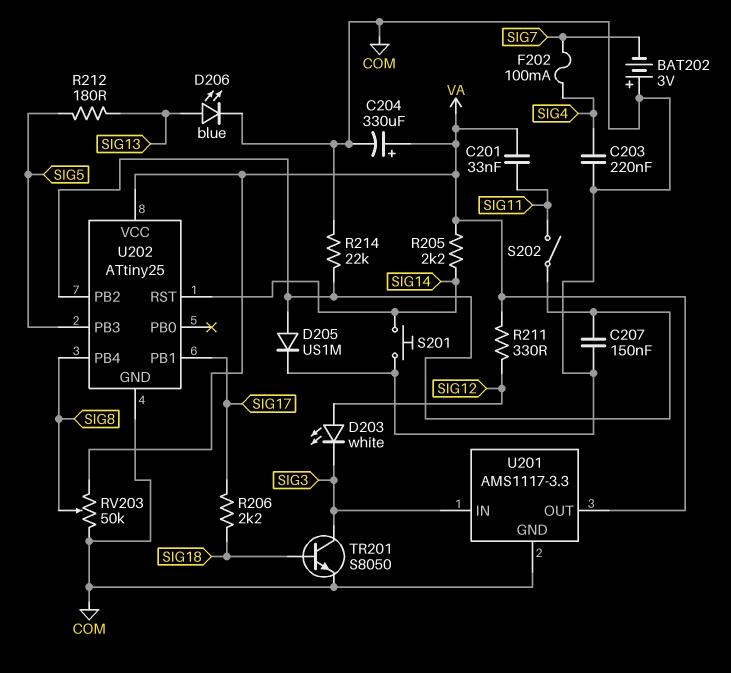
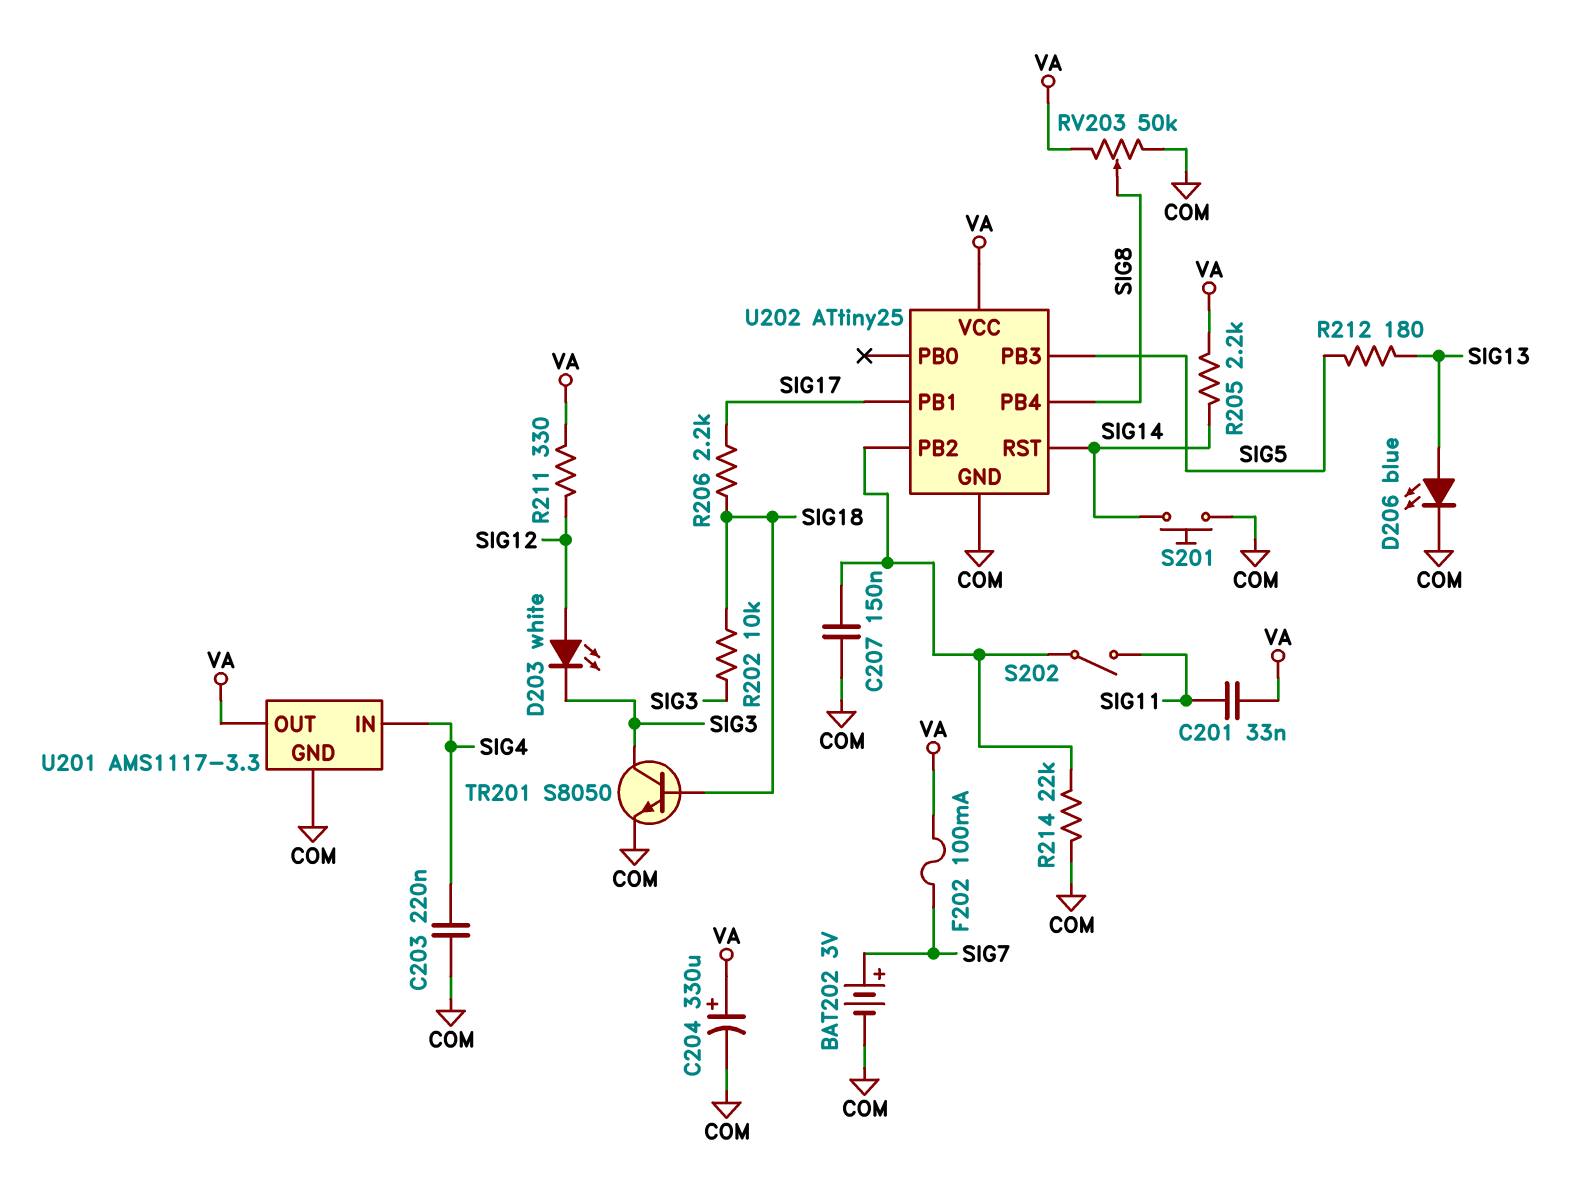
BAT202: 3V (plus COM, minus SIG7) -> 3V (plus SIG7, minus COM)
D205: diode US1M (A U202/PB2, K COM) -> none
F202: 100mA (SIG4, SIG7) -> 100mA (SIG7, VA)
R202: none -> 10k (SIG3, SIG18)
U201 pin IN: SIG3 -> SIG4

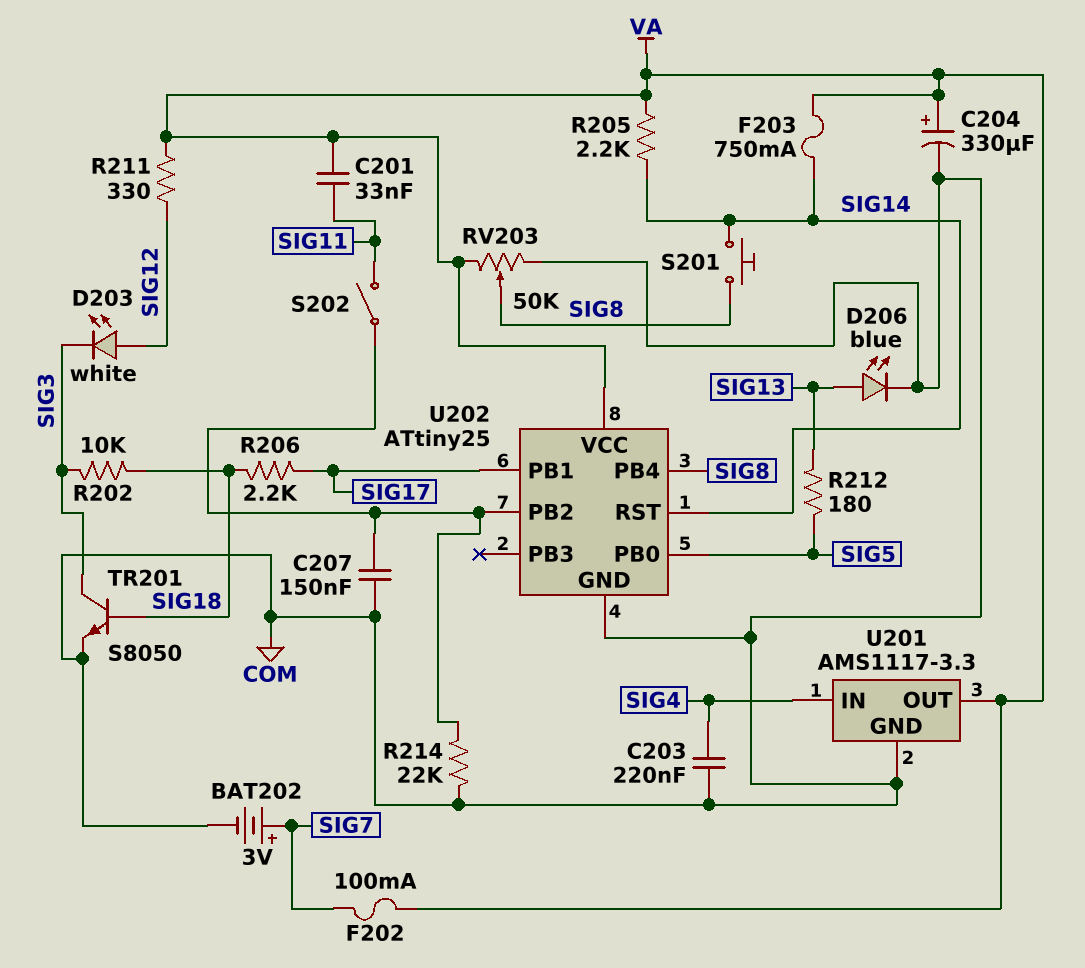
F203: none -> 750mA (SIG14, VA)
S201: button (COM, SIG14) -> button (SIG8, SIG14)
U202 pin PB0: none -> SIG5
U202 pin PB3: SIG5 -> none

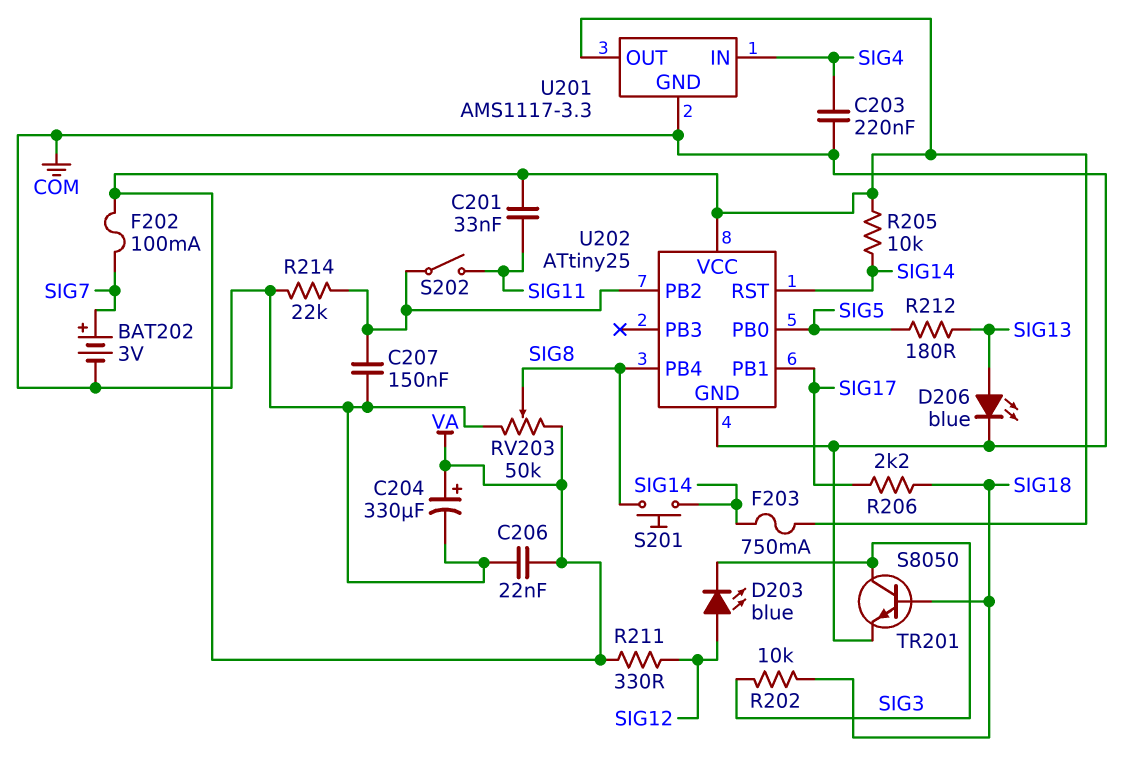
C206: none -> 22nF (COM, VA)
D203: LED white (A SIG12, K SIG3) -> LED blue (A SIG12, K SIG3)
R205: 2.2k (SIG14, VA) -> 10k (SIG14, VA)

